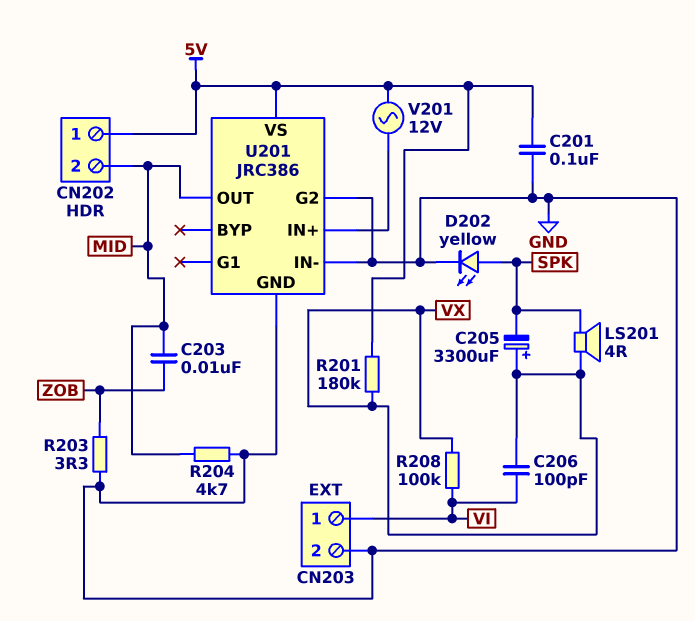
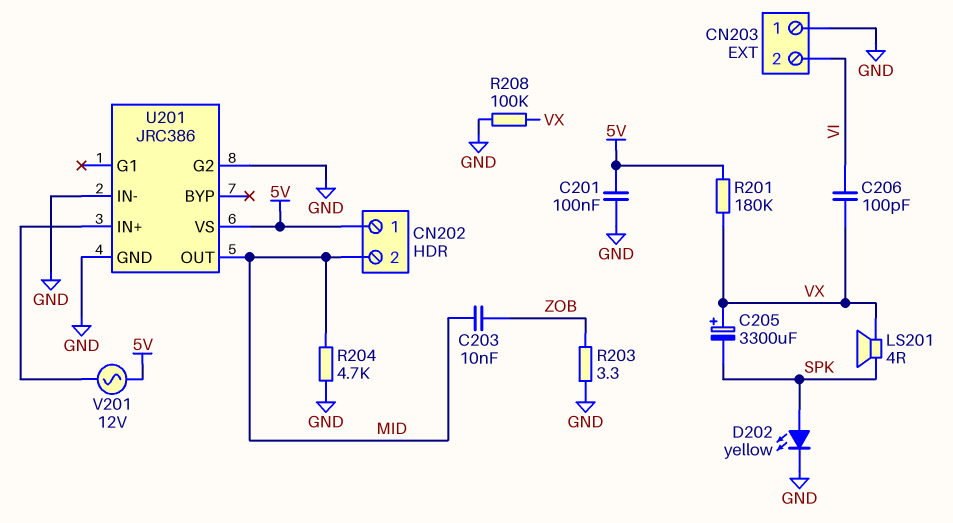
CN203 pin 1: VI -> GND
CN203 pin 2: GND -> VI
R208: 100k (VI, VX) -> 100k (GND, VX)

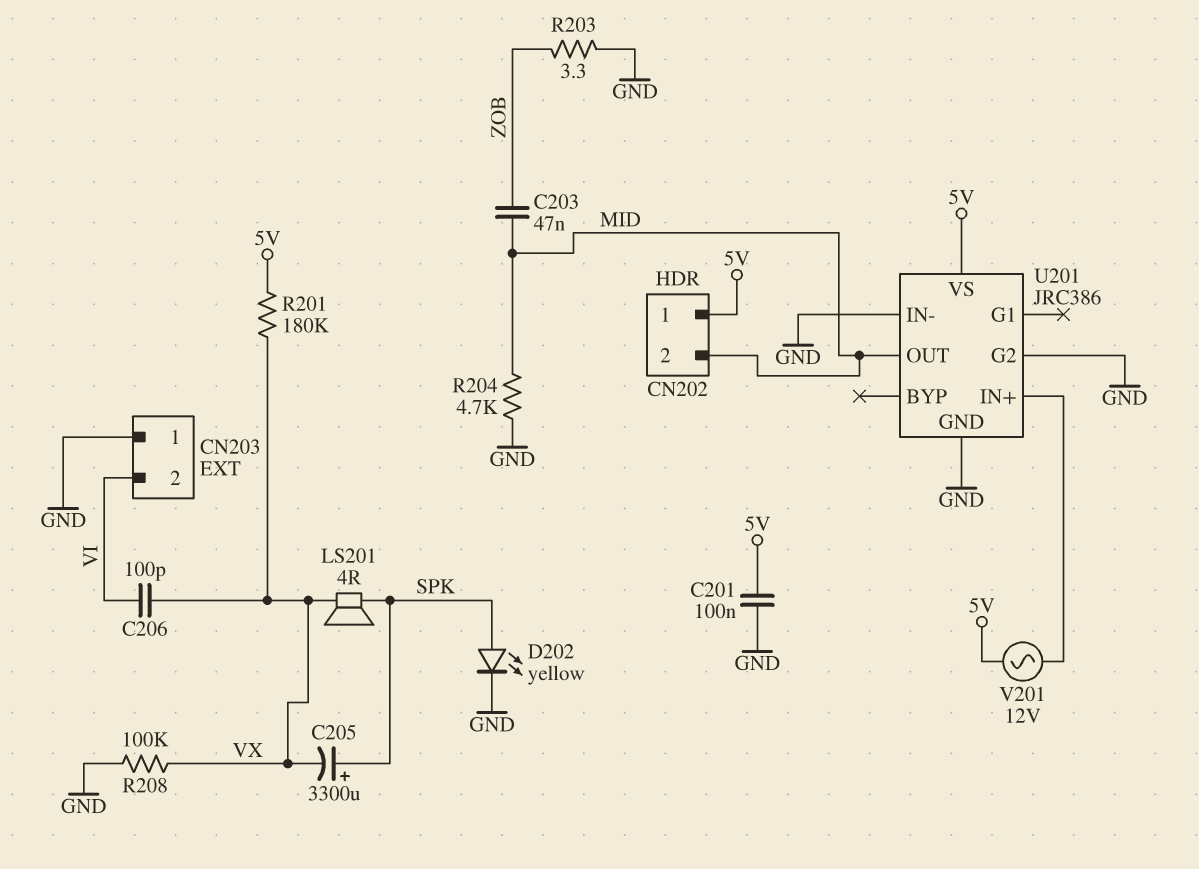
C203: 10nF (MID, ZOB) -> 47nF (MID, ZOB)
C205: 3300uF (plus VX, minus SPK) -> 3300uF (plus SPK, minus VX)

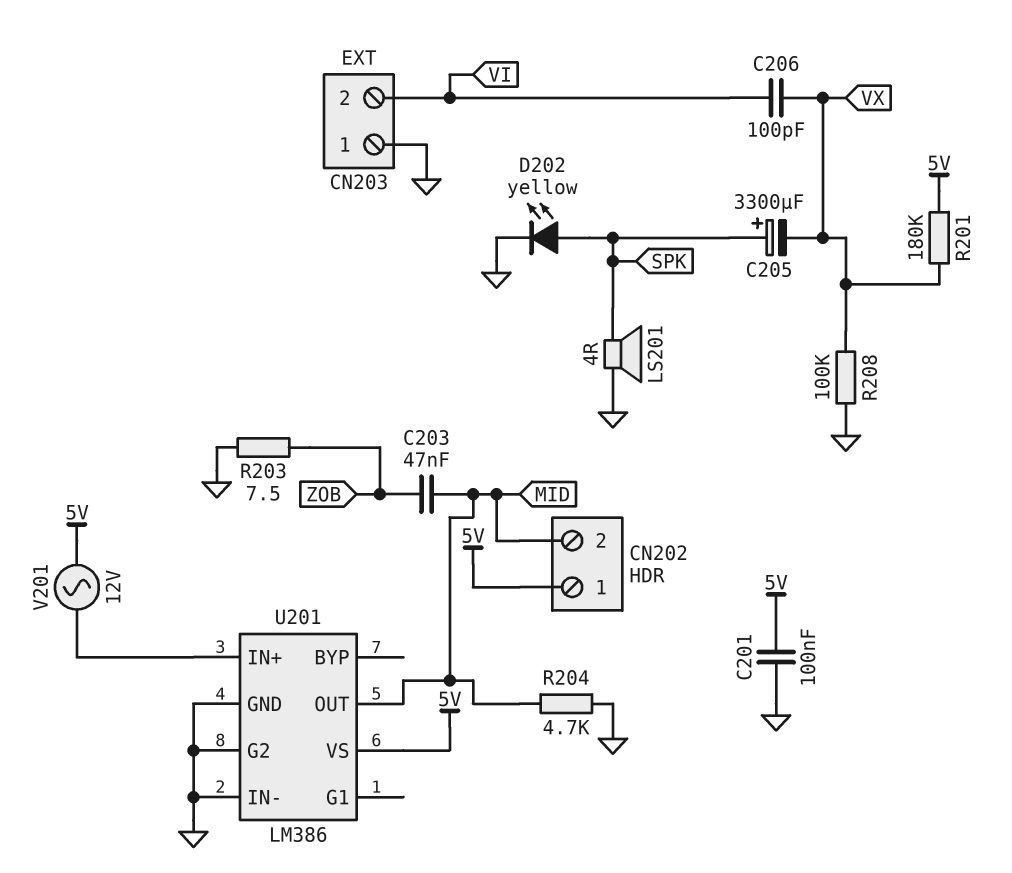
LS201: speaker 4R (SPK, VX) -> speaker 4R (GND, SPK)
R203: 3.3 (GND, ZOB) -> 7.5 (GND, ZOB)
U201: JRC386 -> LM386

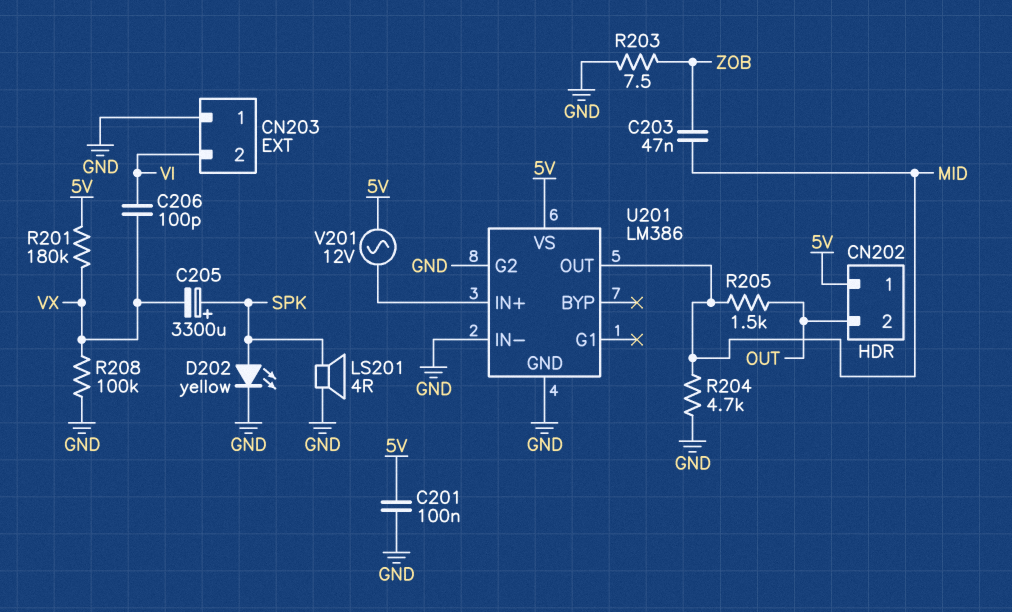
CN202 pin 2: MID -> OUT
R205: none -> 1.5k (MID, OUT)

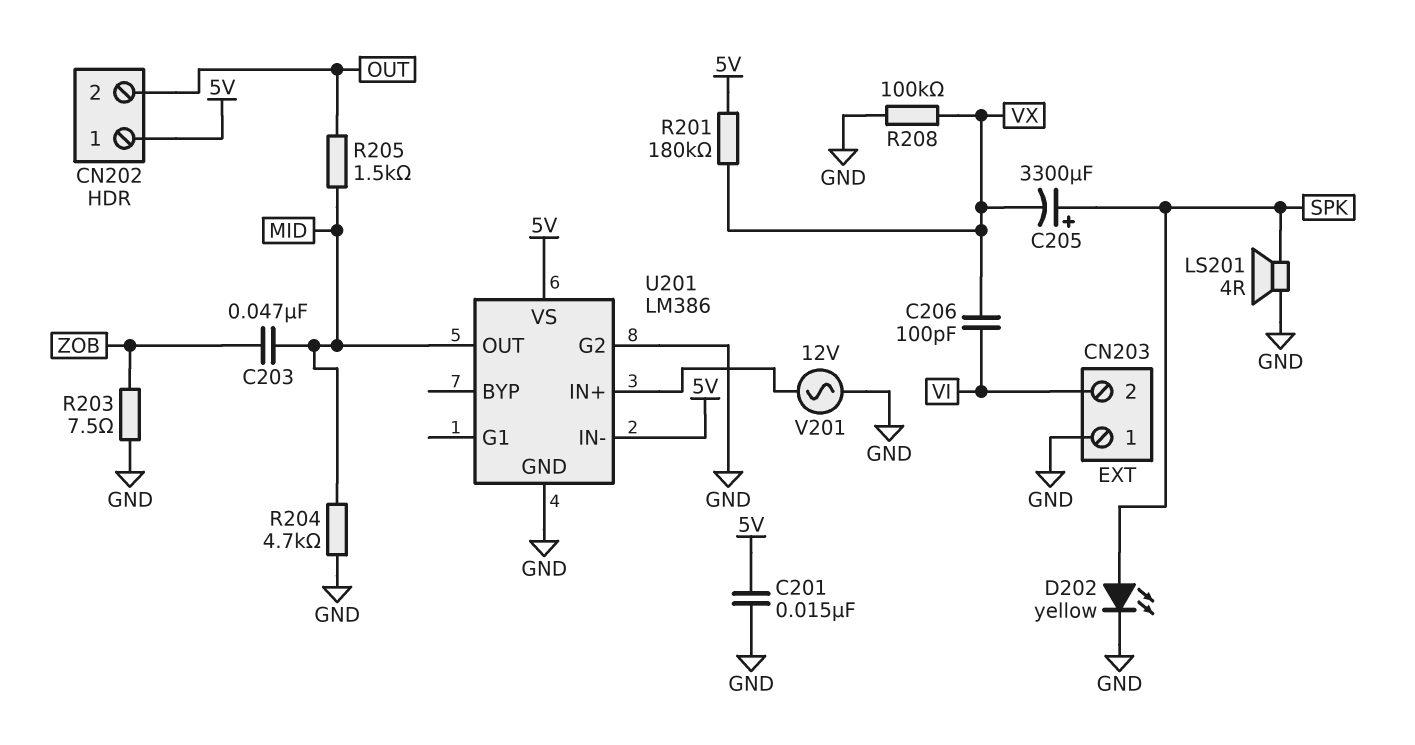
C201: 100nF (5V, GND) -> 15nF (5V, GND)
U201 pin IN-: GND -> 5V
V201: AC 12V (5V, U201/IN+) -> AC 12V (GND, U201/IN+)

